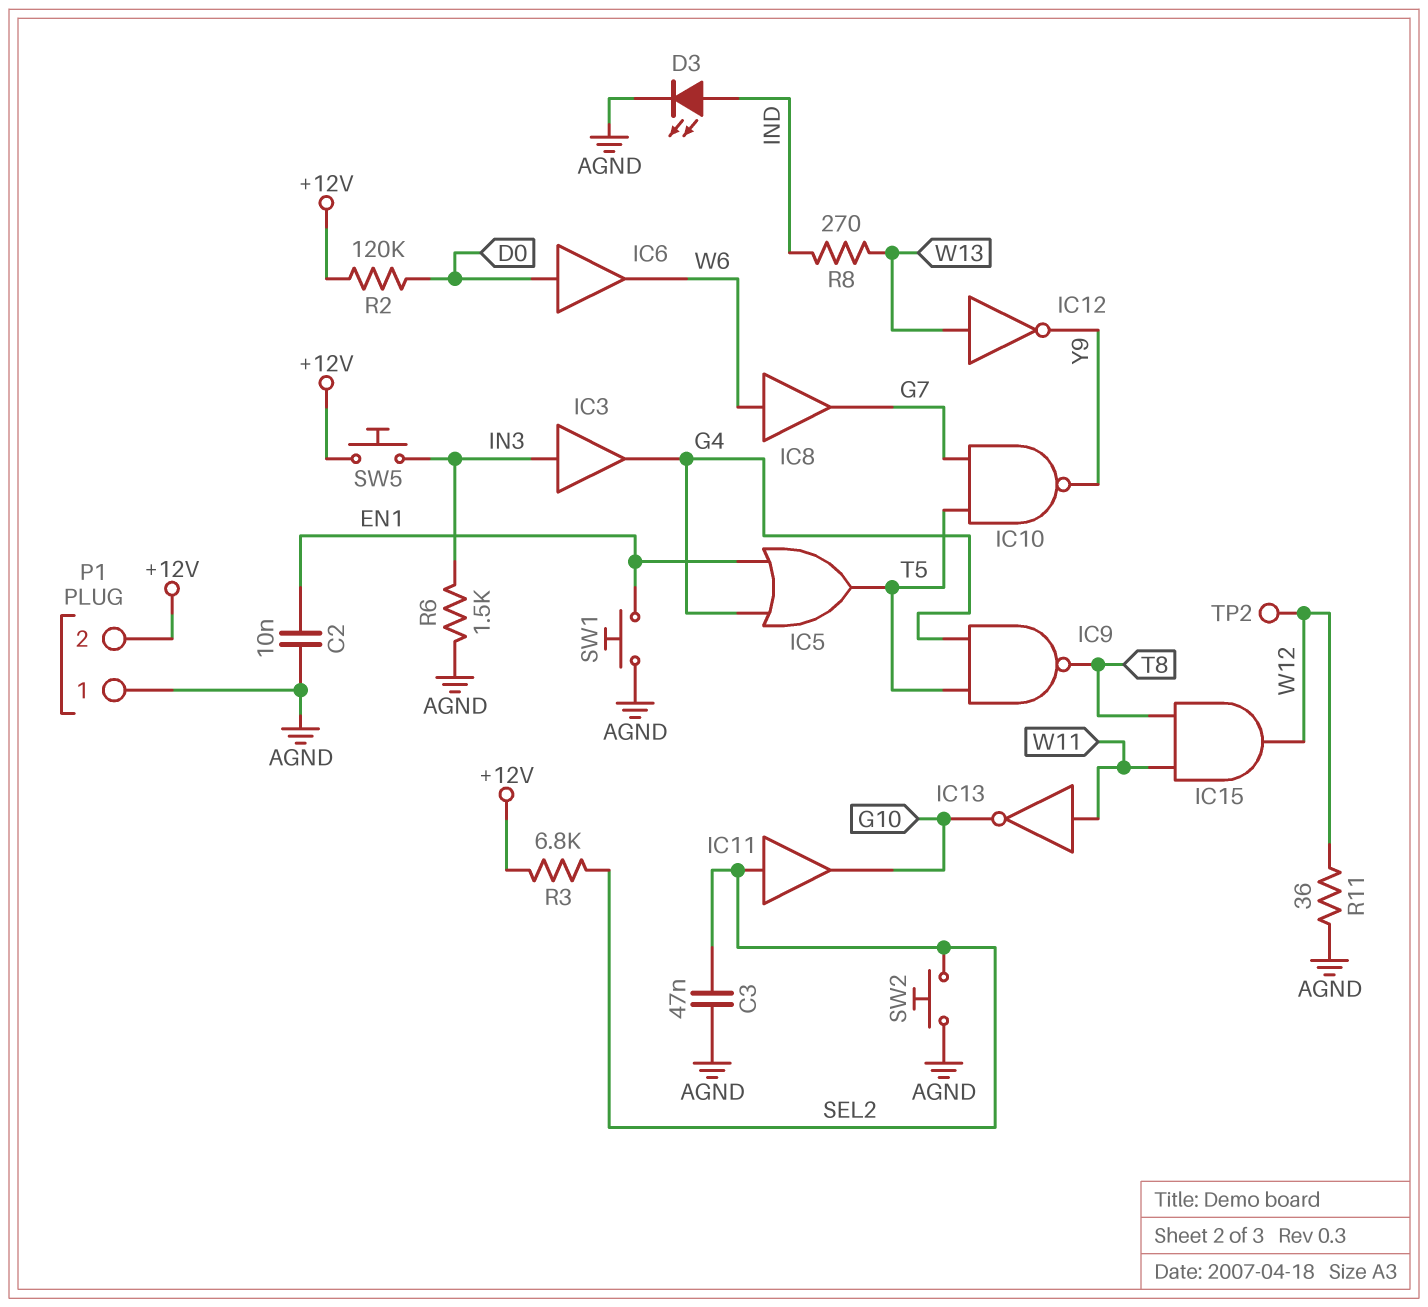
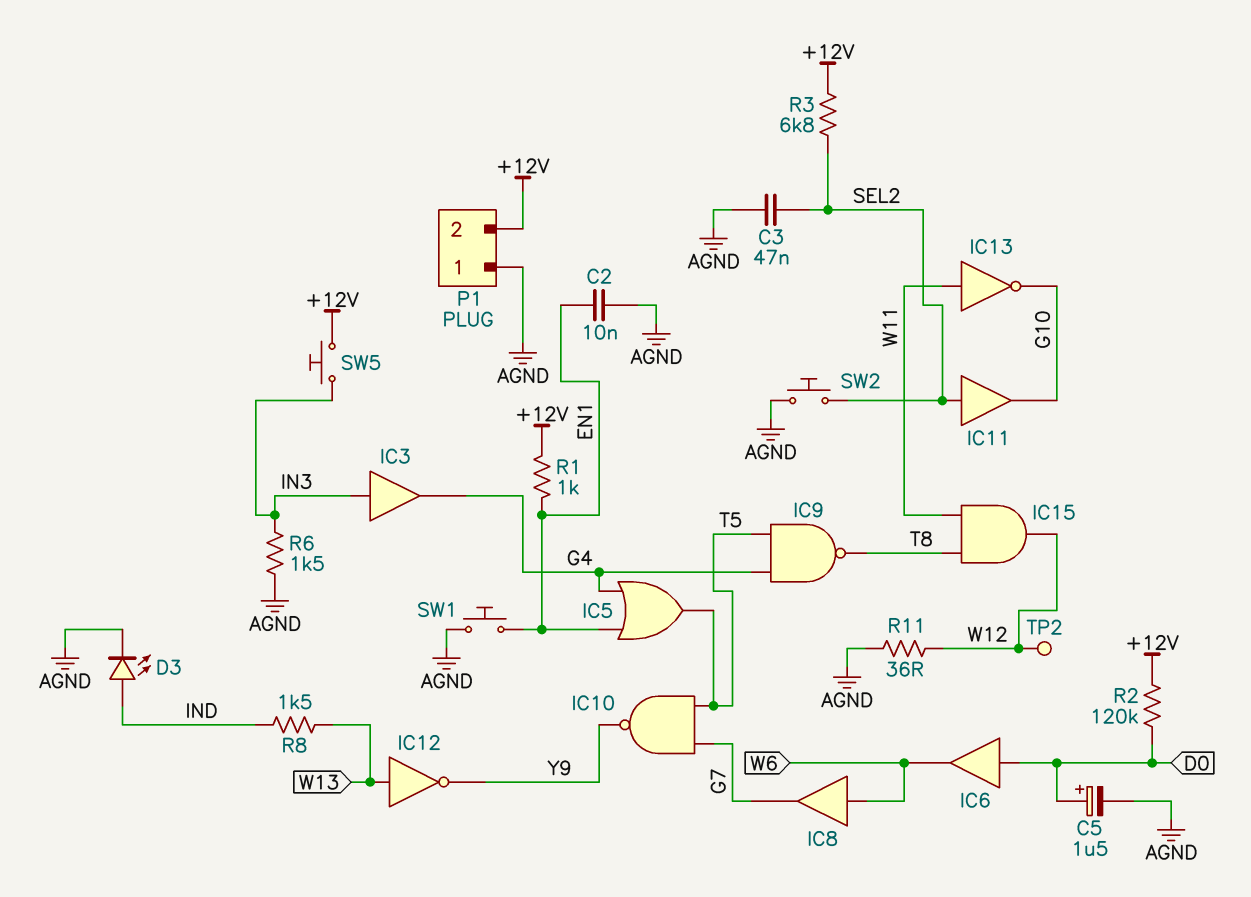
C5: none -> 1.5uF (plus D0, minus AGND)
R1: none -> 1k (+12V, EN1)
R8: 270 (IND, W13) -> 1.5k (IND, W13)

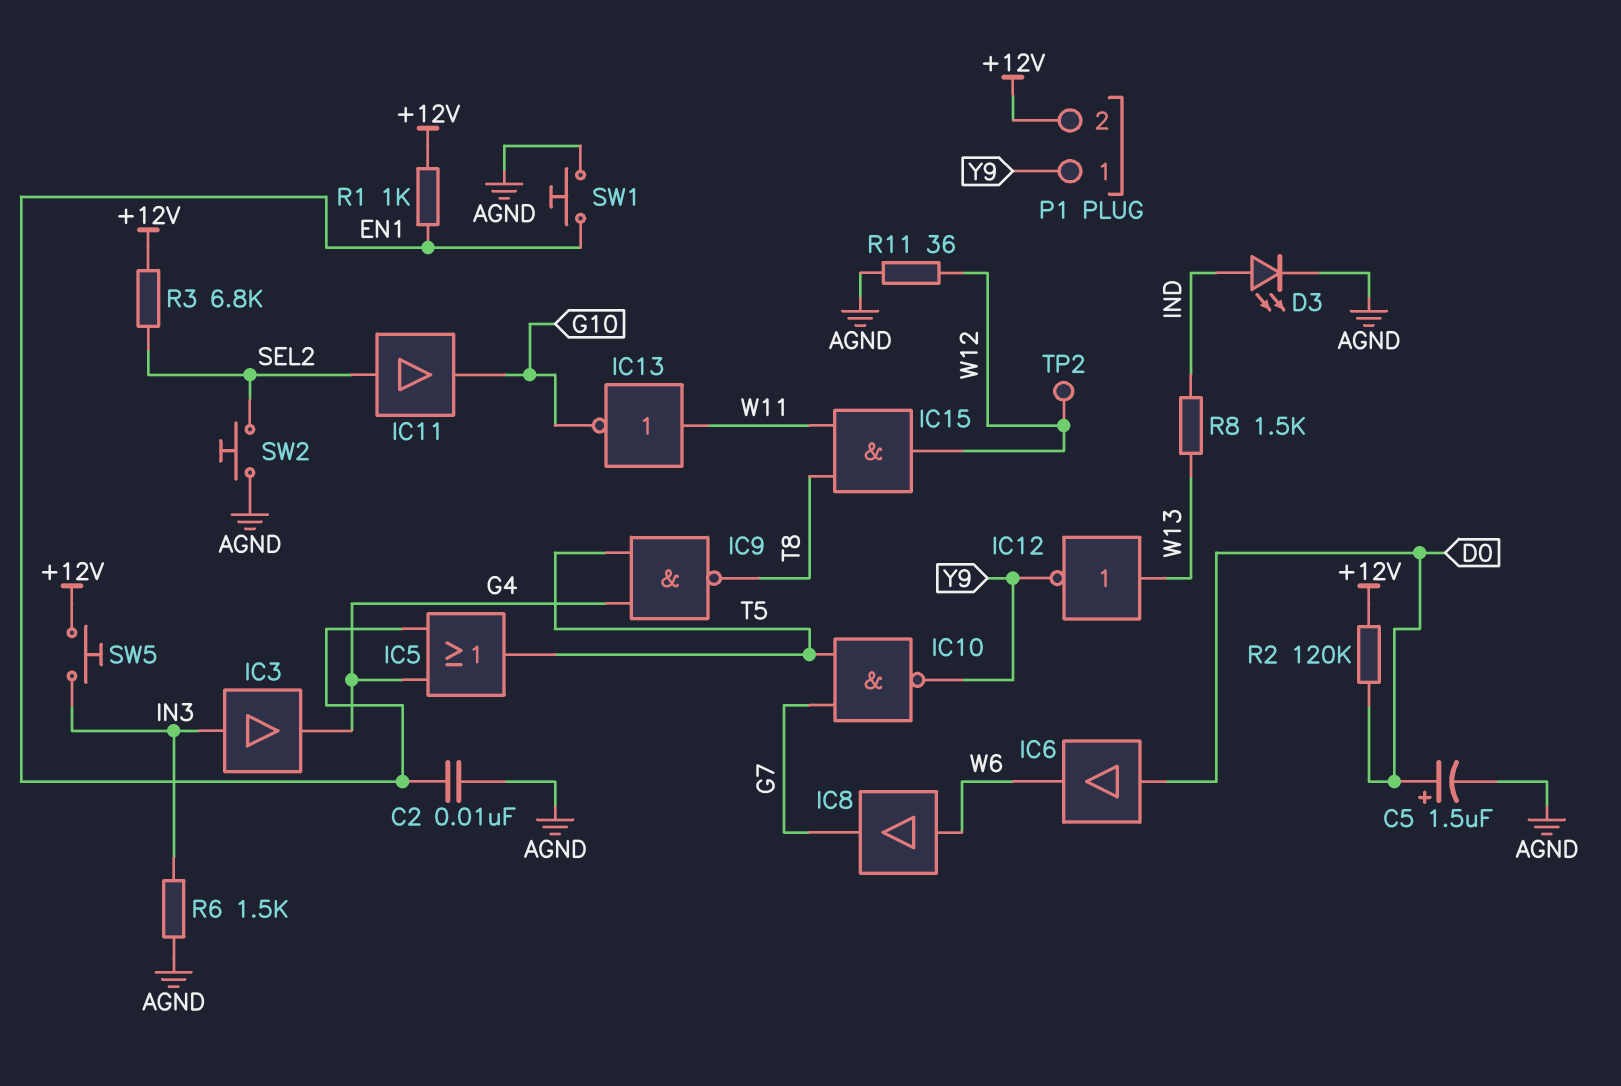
C3: 47nF (AGND, SEL2) -> none
P1 pin 1: AGND -> Y9

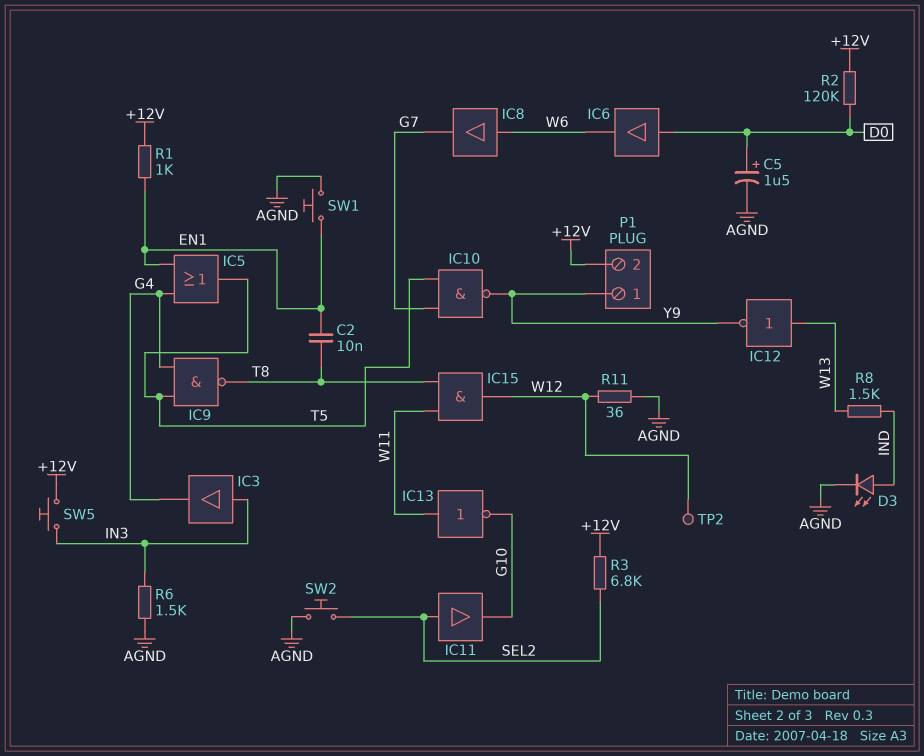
C2: 10nF (AGND, EN1) -> 10nF (EN1, T8)

